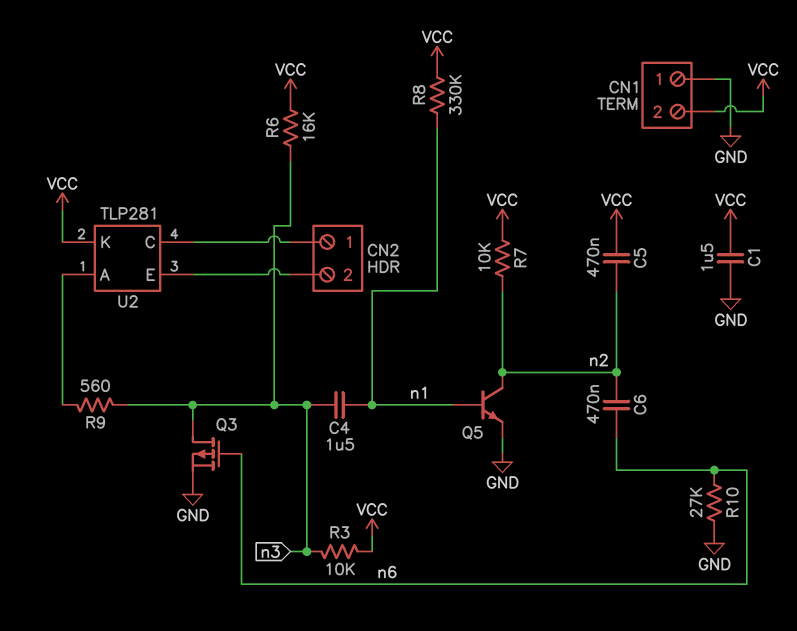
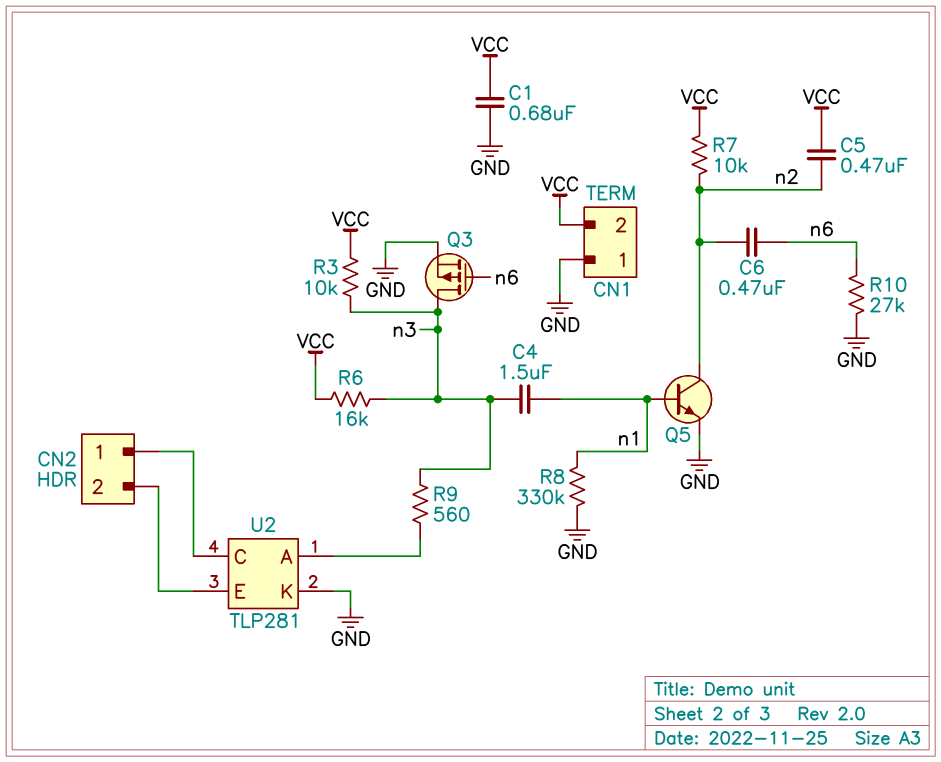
C1: 1.5uF (GND, VCC) -> 680nF (GND, VCC)
R8: 330k (VCC, n1) -> 330k (GND, n1)
U2 pin K: VCC -> GND

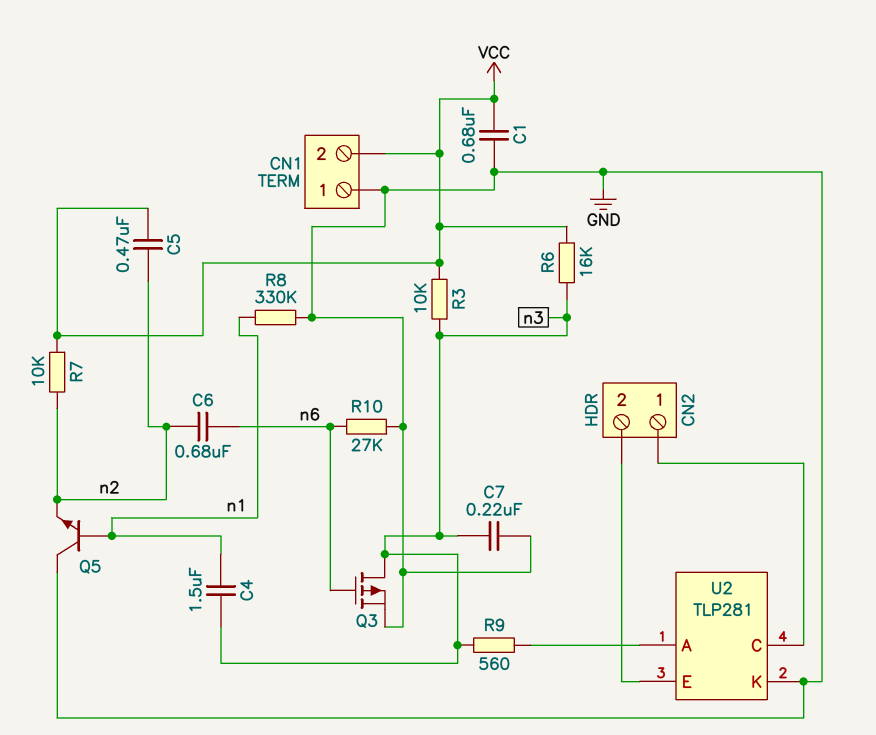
C6: 470nF (n2, n6) -> 680nF (n2, n6)
C7: none -> 220nF (GND, n3)
Q5: NPN (B n1, C n2, E GND) -> NPN (B n1, C GND, E n2)

